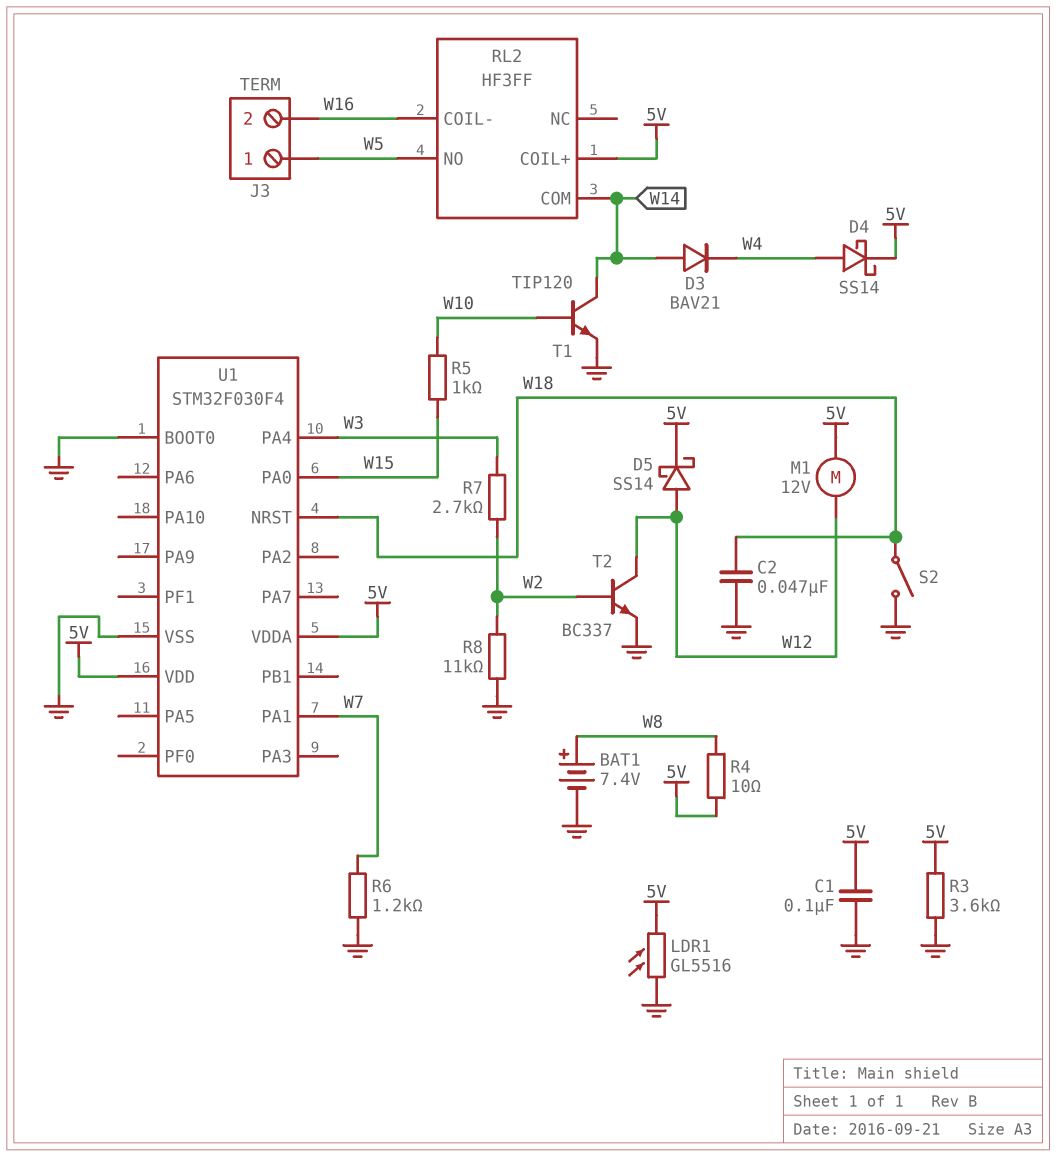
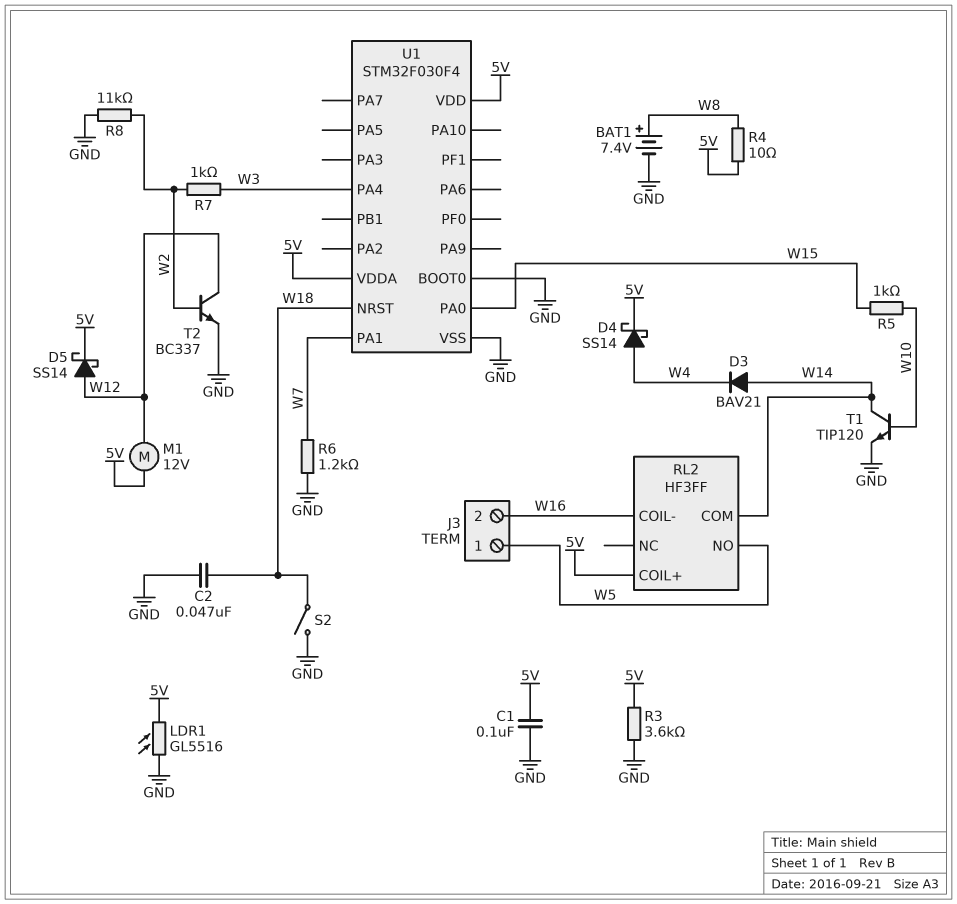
R7: 2.7k (W2, W3) -> 1k (W2, W3)

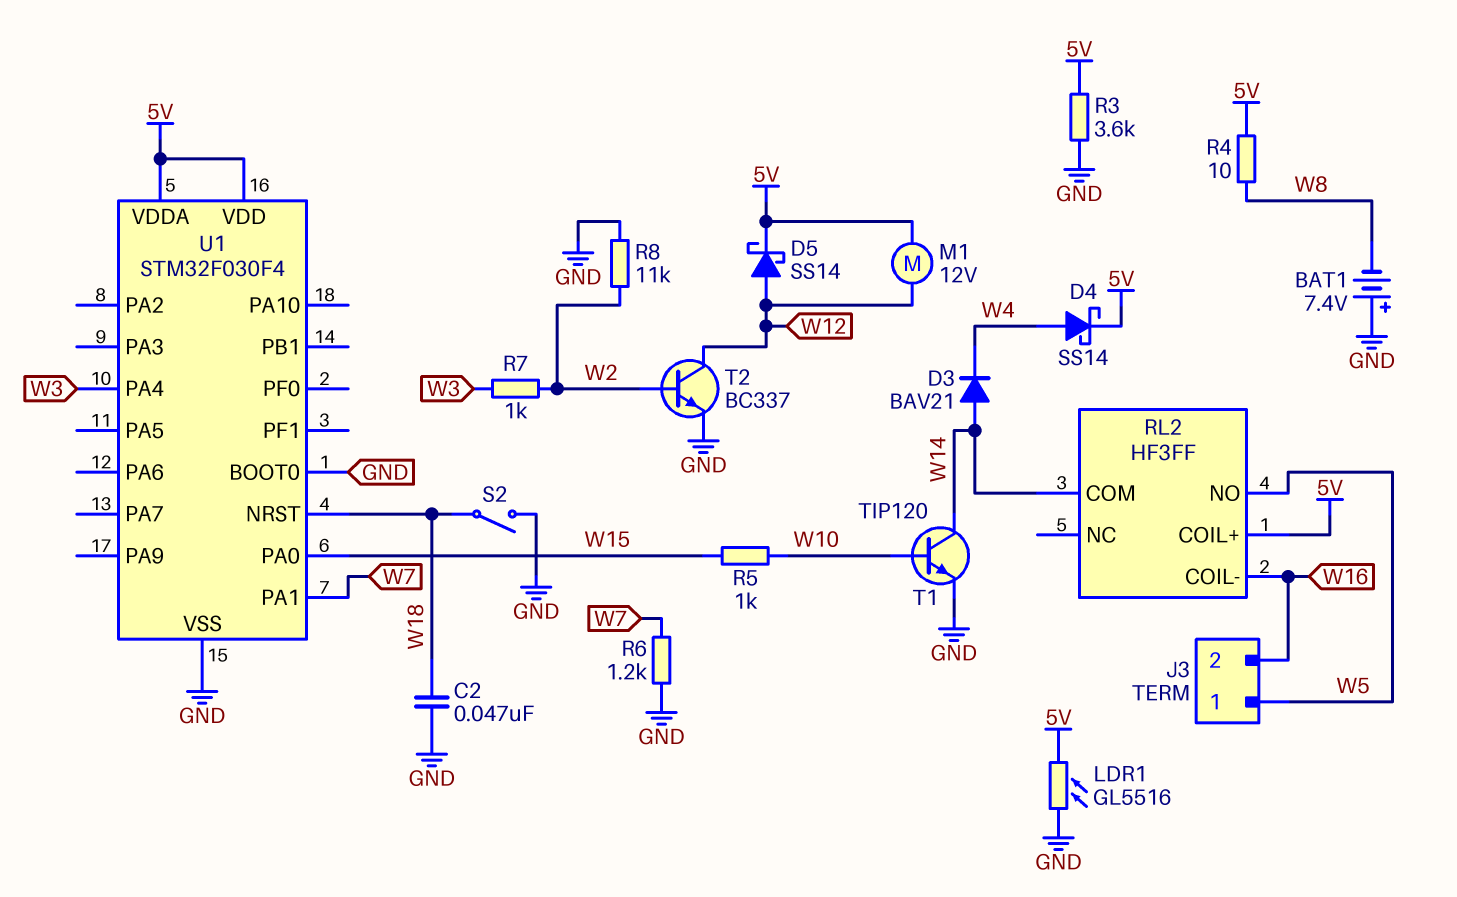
BAT1: 7.4V (plus W8, minus GND) -> 7.4V (plus GND, minus W8)
C1: 100nF (5V, GND) -> none

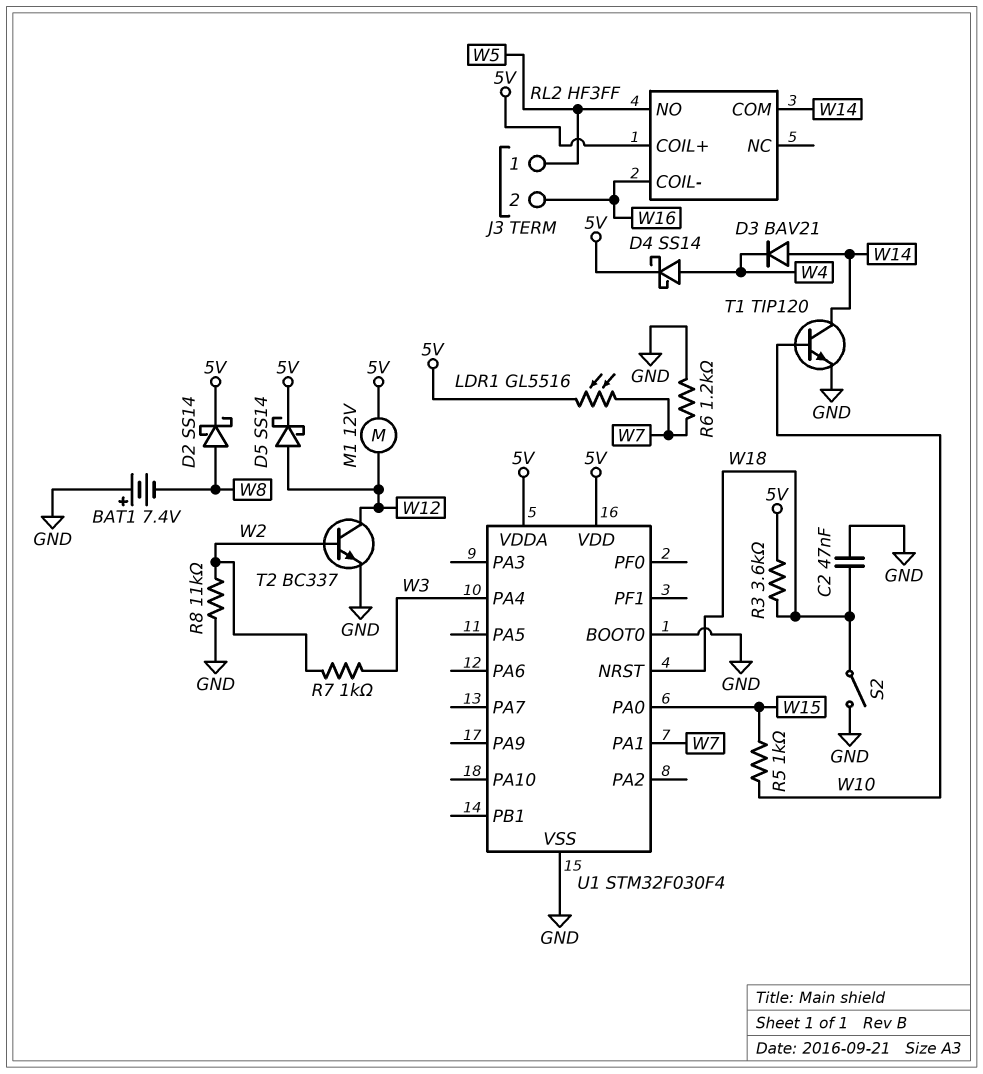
D2: none -> schottky SS14 (A W8, K 5V)
LDR1: GL5516 (5V, GND) -> GL5516 (5V, W7)
R3: 3.6k (5V, GND) -> 3.6k (5V, W18)
R4: 10 (5V, W8) -> none

